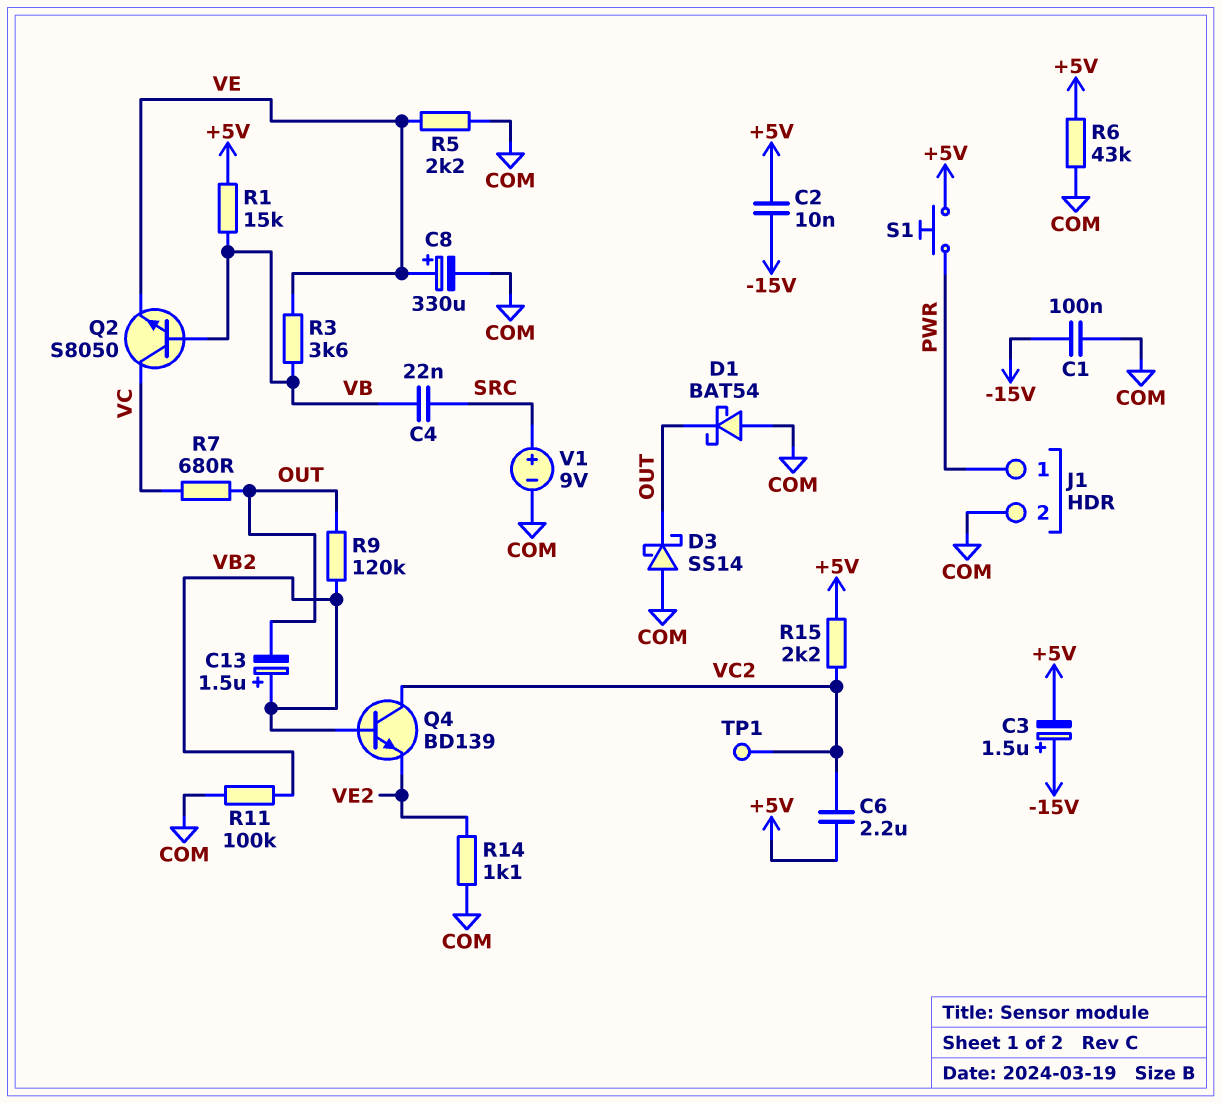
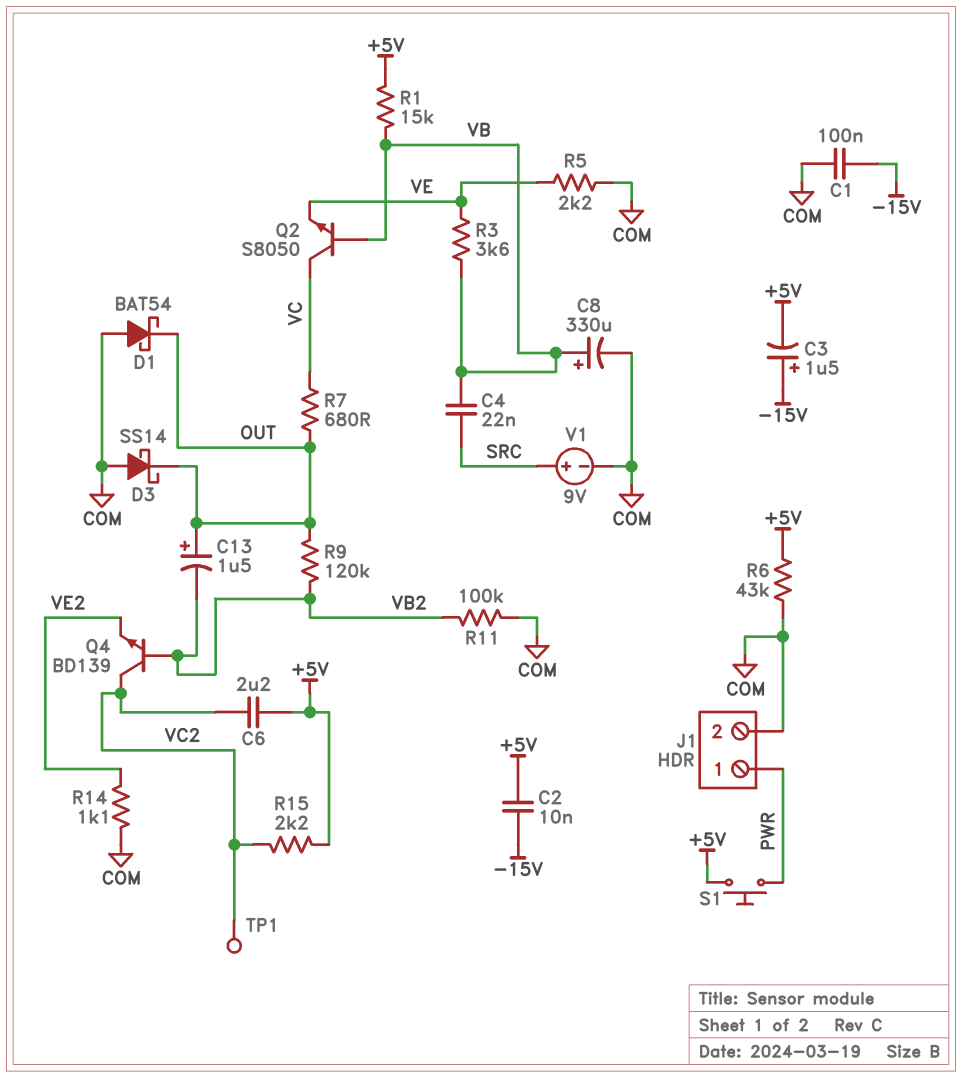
C8: 330uF (plus VE, minus COM) -> 330uF (plus VB, minus COM)
C13: 1.5uF (plus VB2, minus OUT) -> 1.5uF (plus OUT, minus VB2)

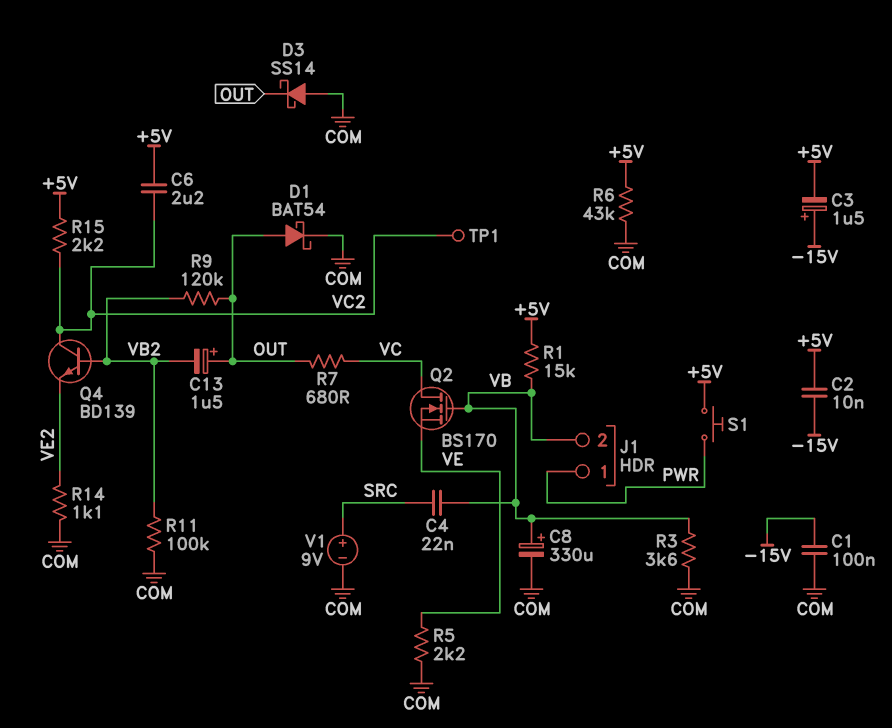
D1: schottky BAT54 (A COM, K OUT) -> schottky BAT54 (A OUT, K COM)
J1 pin 2: COM -> VB
Q2: NPN S8050 (B VB, C VC, E VE) -> NMOS BS170 (G VB, D VC, S VE)
R3: 3.6k (VB, VE) -> 3.6k (COM, VB)

